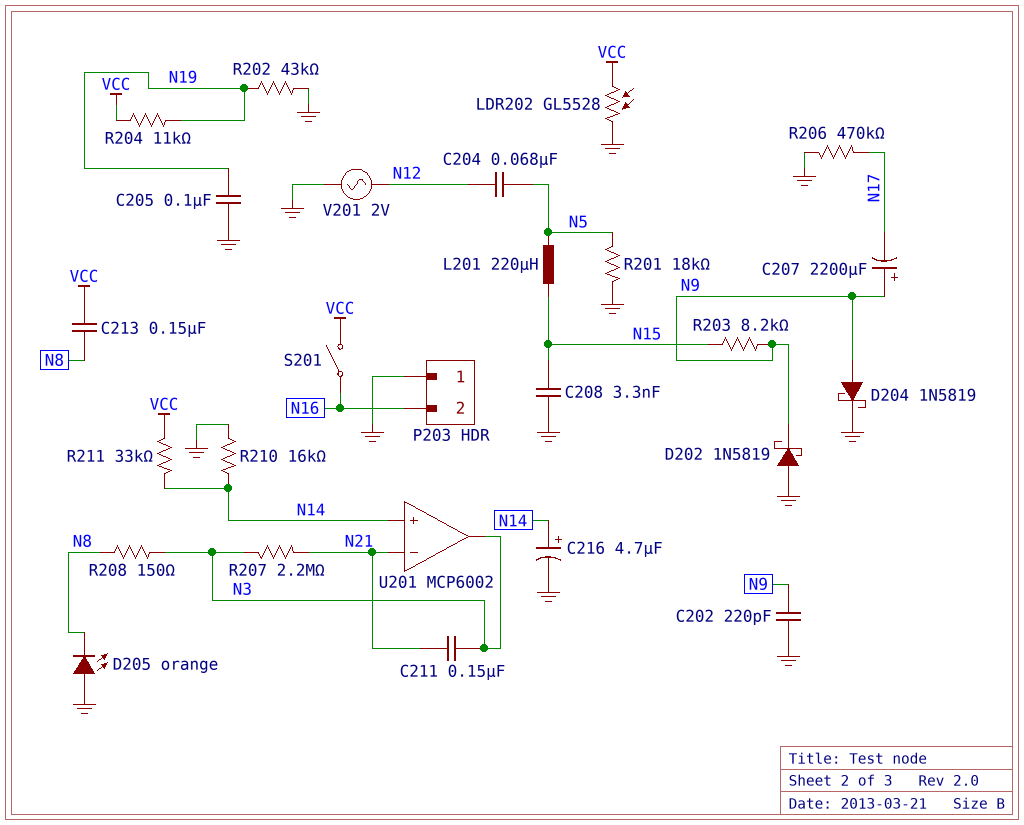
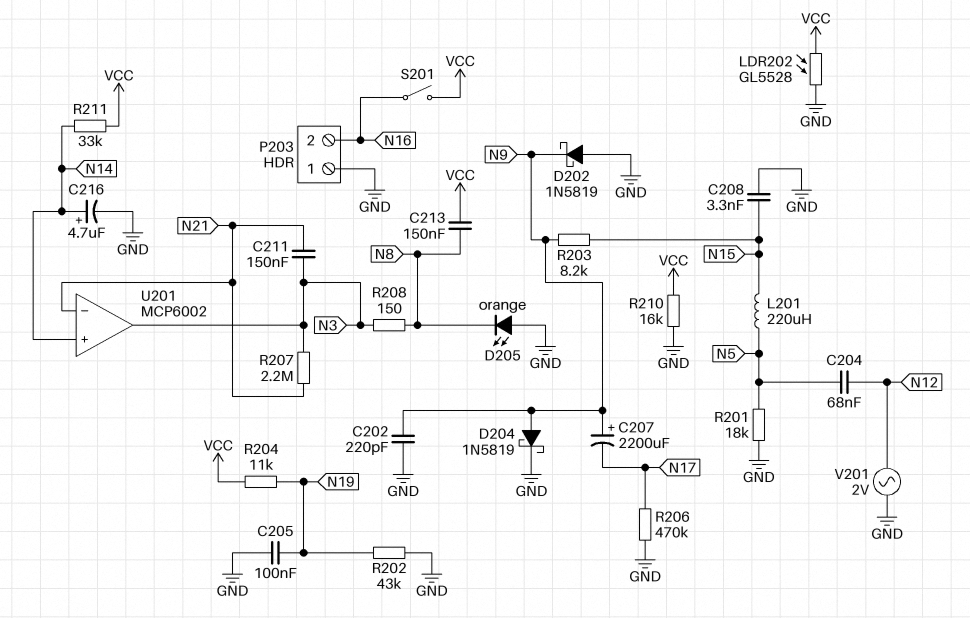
R210: 16k (GND, N14) -> 16k (GND, VCC)

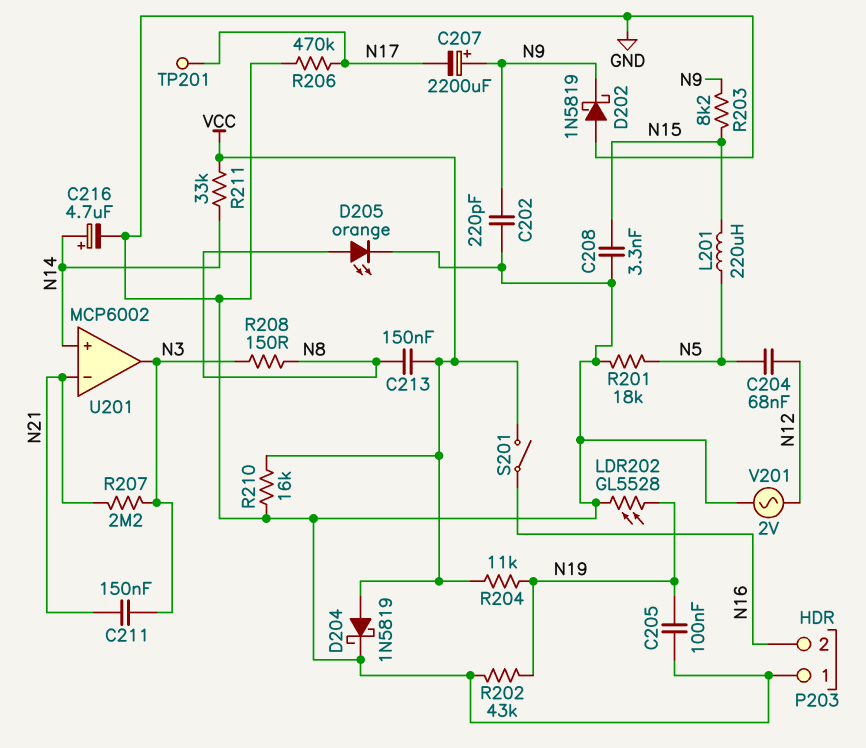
D204: schottky 1N5819 (A N9, K GND) -> schottky 1N5819 (A VCC, K GND)
D205: LED orange (A GND, K N8) -> LED orange (A N8, K GND)
LDR202: GL5528 (GND, VCC) -> GL5528 (GND, N19)
TP201: none -> test point (N17)

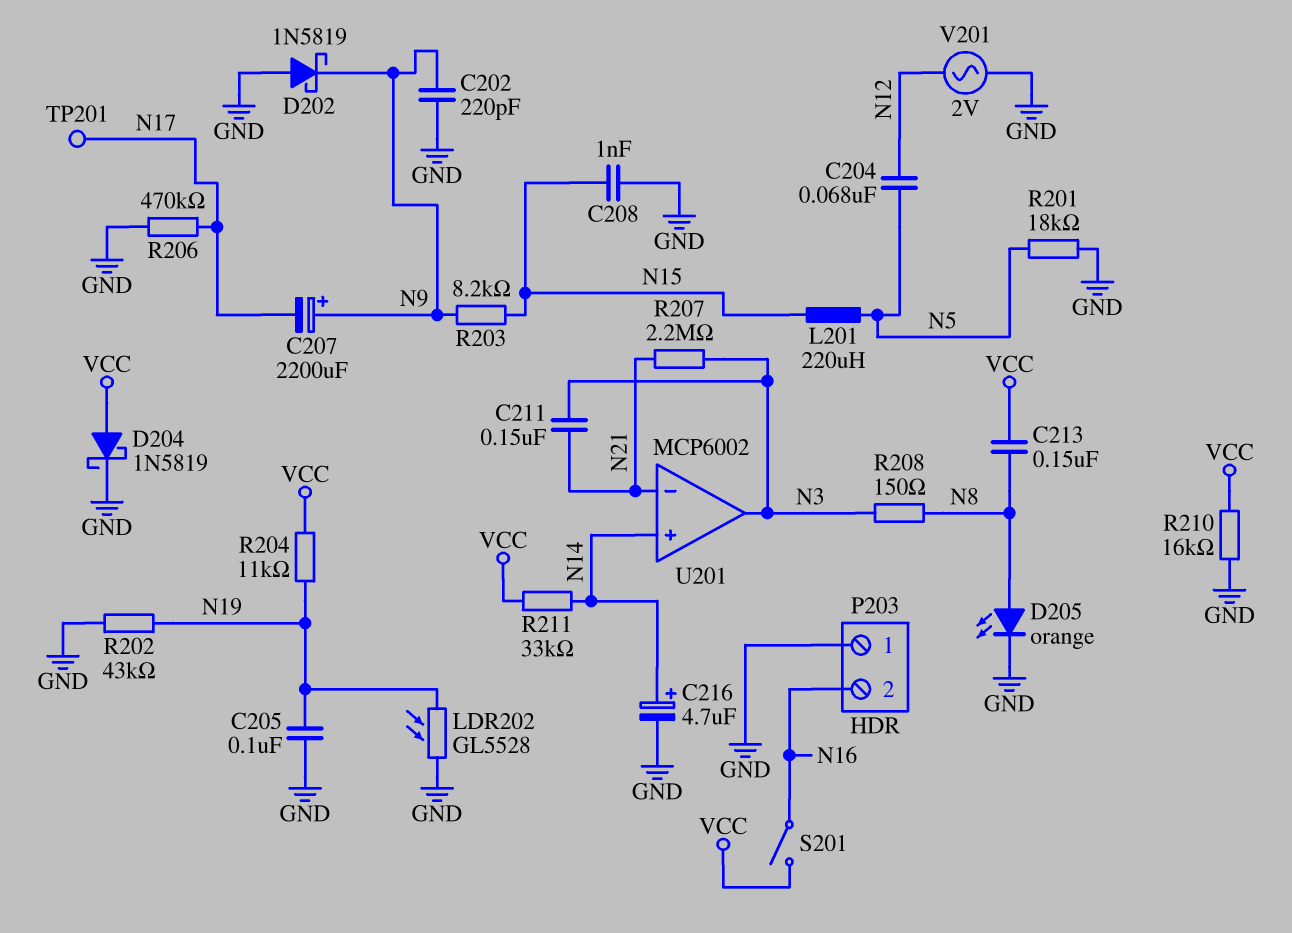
C208: 3.3nF (GND, N15) -> 1nF (GND, N15)

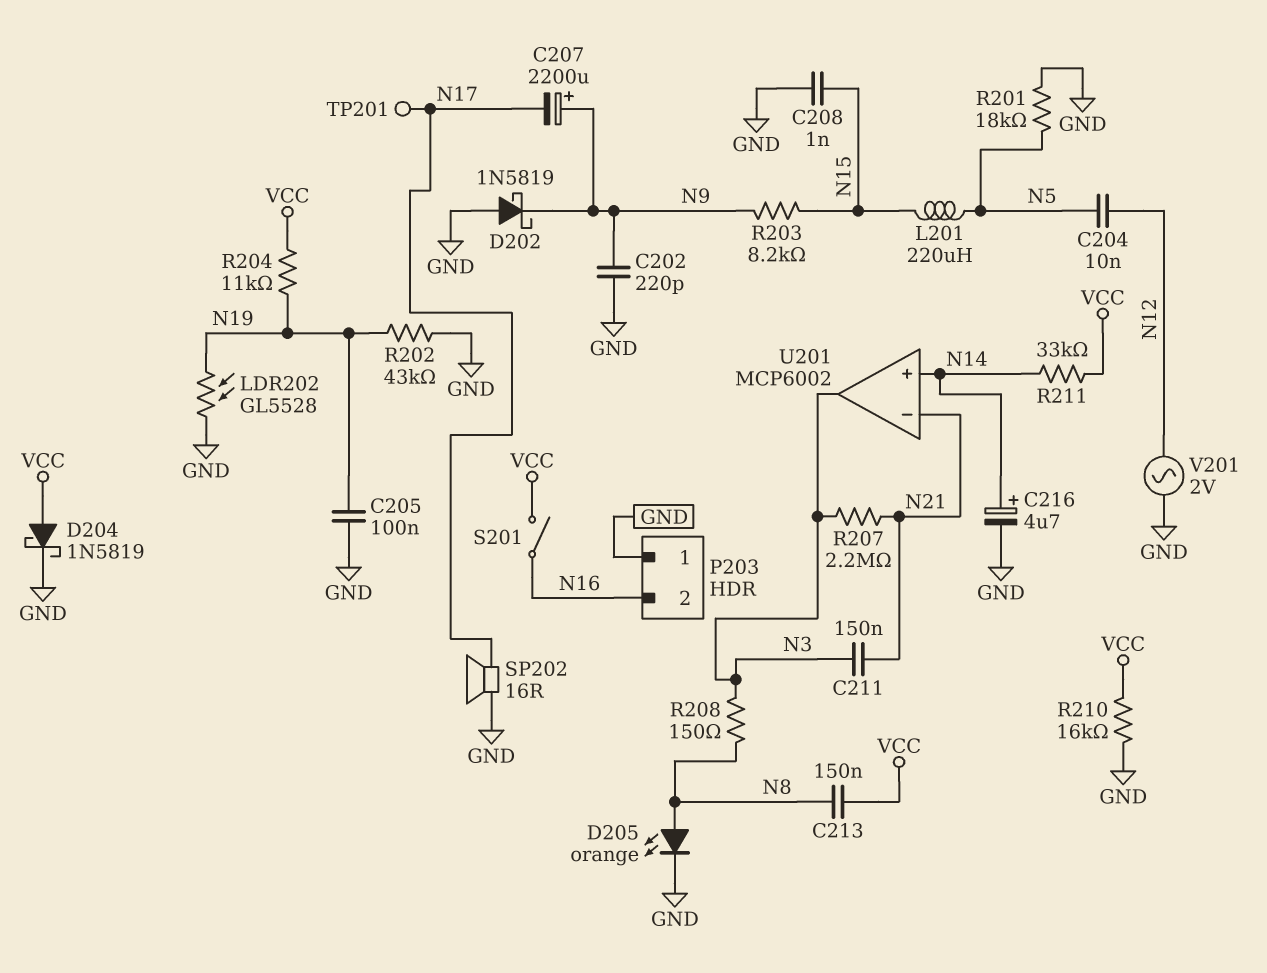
C204: 68nF (N5, N12) -> 10nF (N5, N12)
R206: 470k (GND, N17) -> none
SP202: none -> speaker 16R (GND, N17)

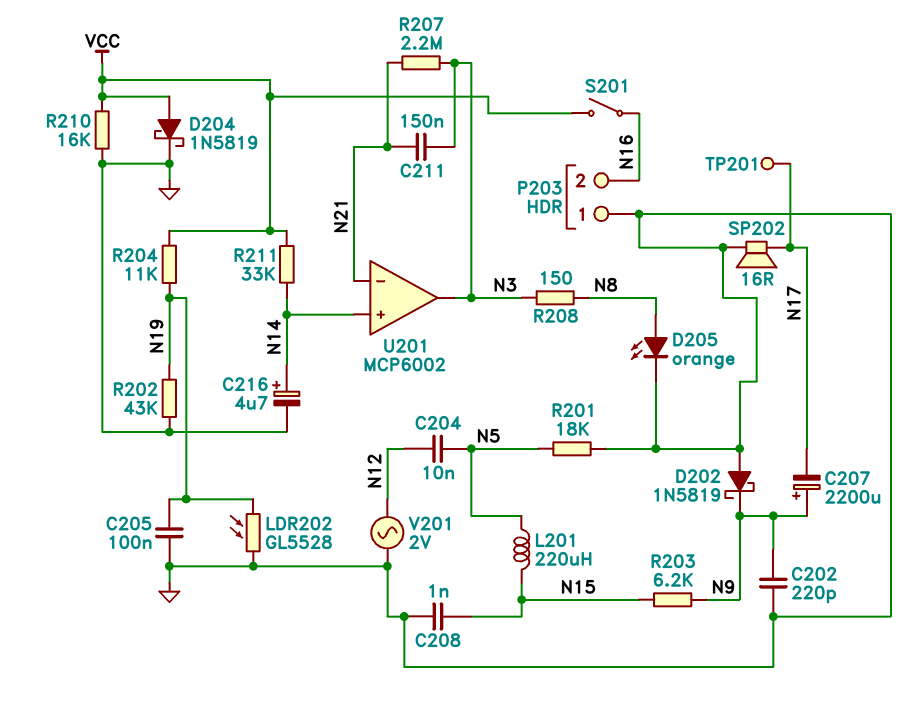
C213: 150nF (N8, VCC) -> none
R203: 8.2k (N9, N15) -> 6.2k (N9, N15)

